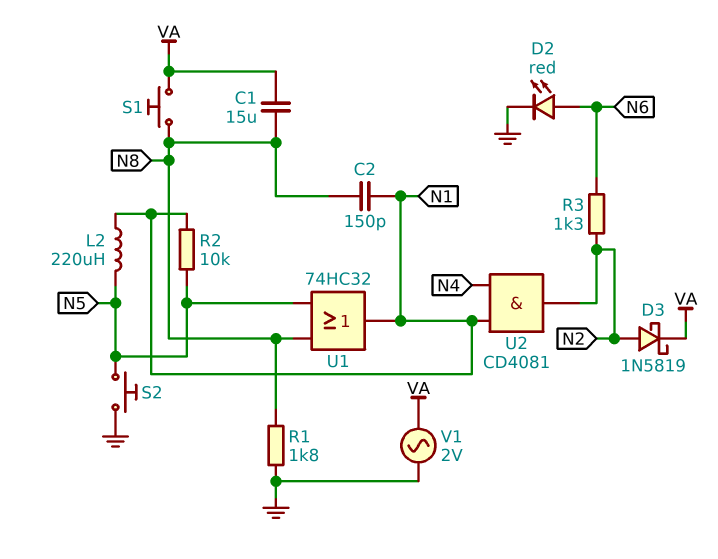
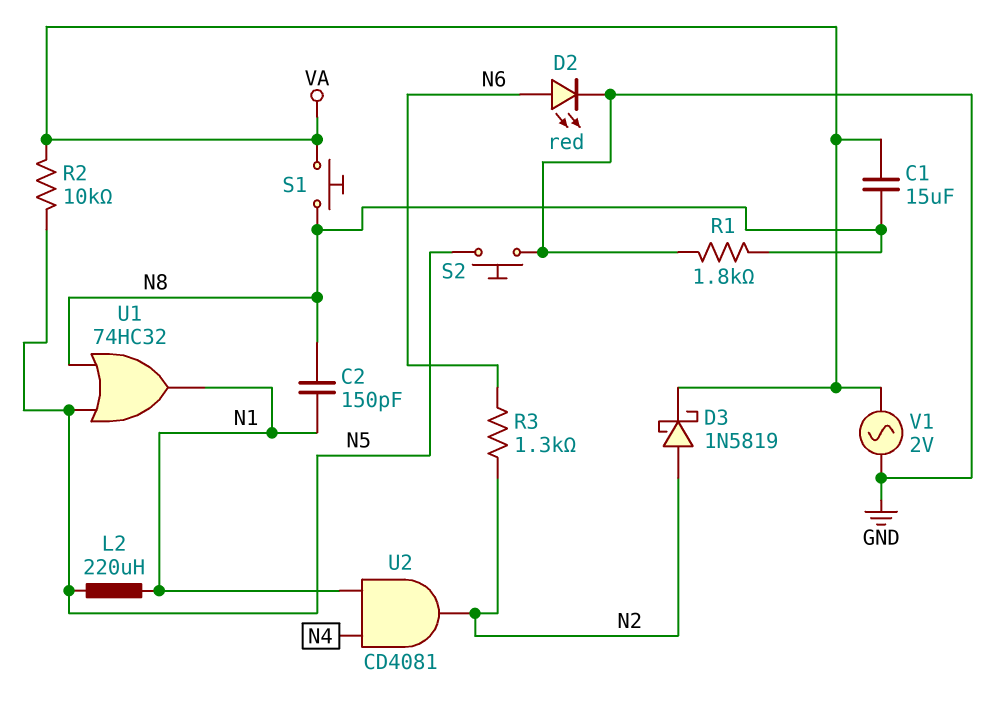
R2: 10k (N1, N5) -> 10k (N5, VA)

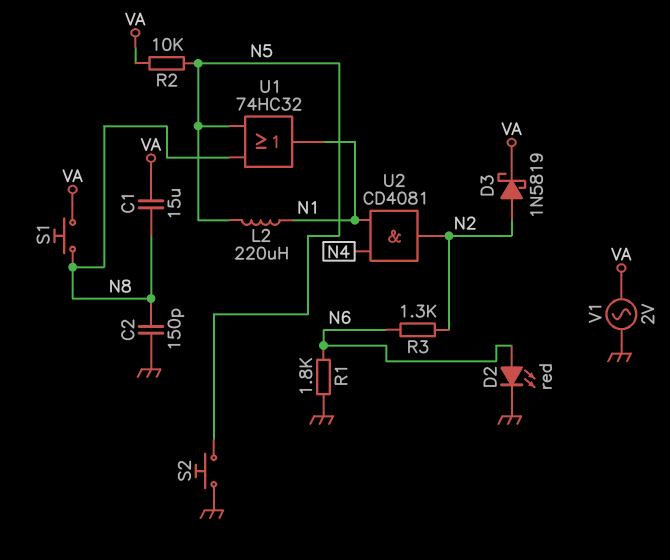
C2: 150pF (N1, N8) -> 150pF (GND, N8)
R1: 1.8k (GND, N8) -> 1.8k (GND, N6)

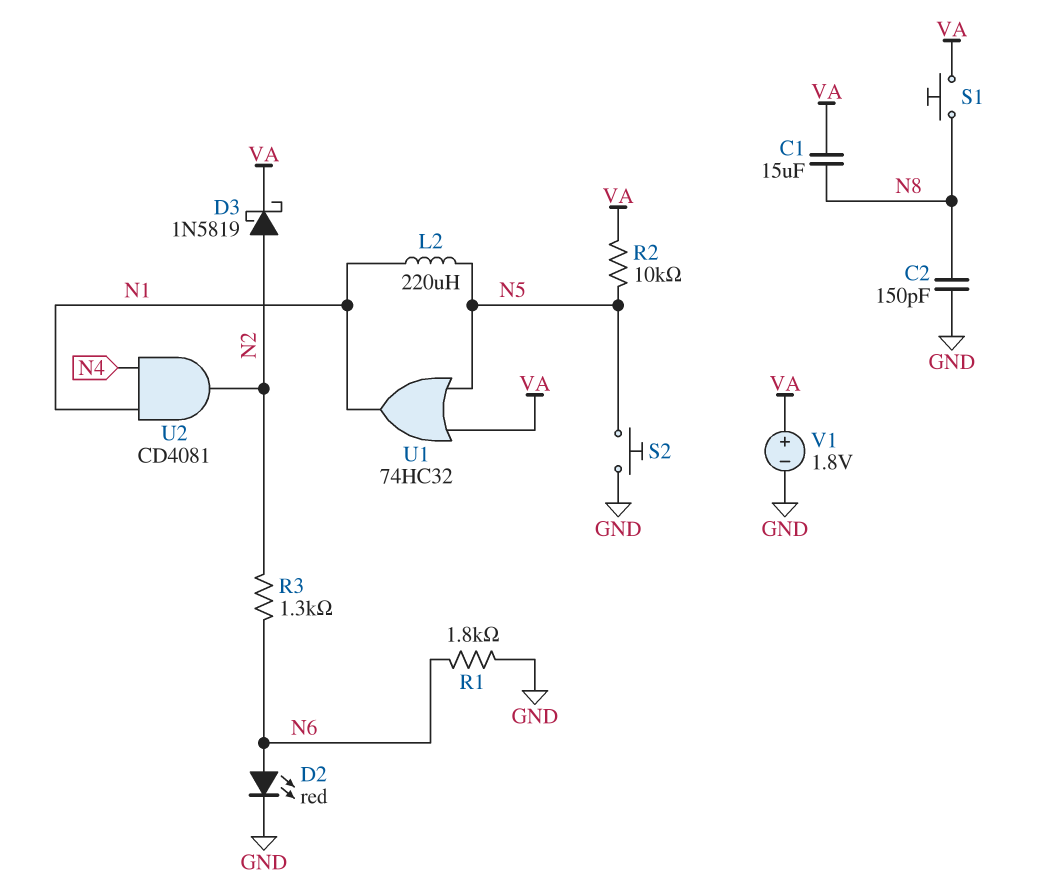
U1: OR 74HC32 (in N5, in N8, out N1) -> OR 74HC32 (in N5, in VA, out N1)
V1: AC 2V (GND, VA) -> 1.8V (plus VA, minus GND)

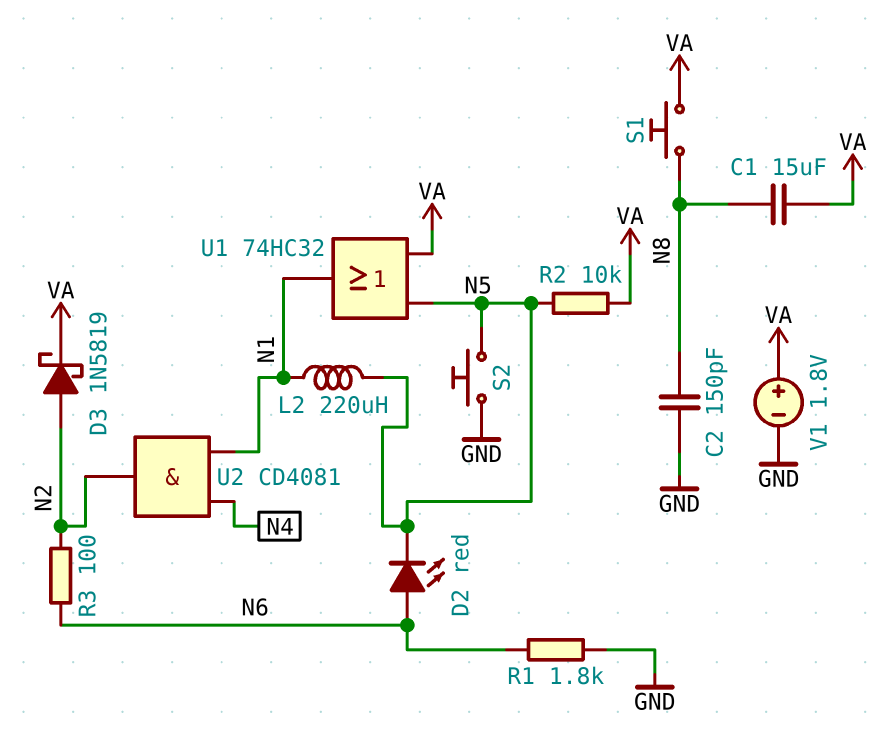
D2: LED red (A N6, K GND) -> LED red (A N6, K N5)
R3: 1.3k (N2, N6) -> 100 (N2, N6)

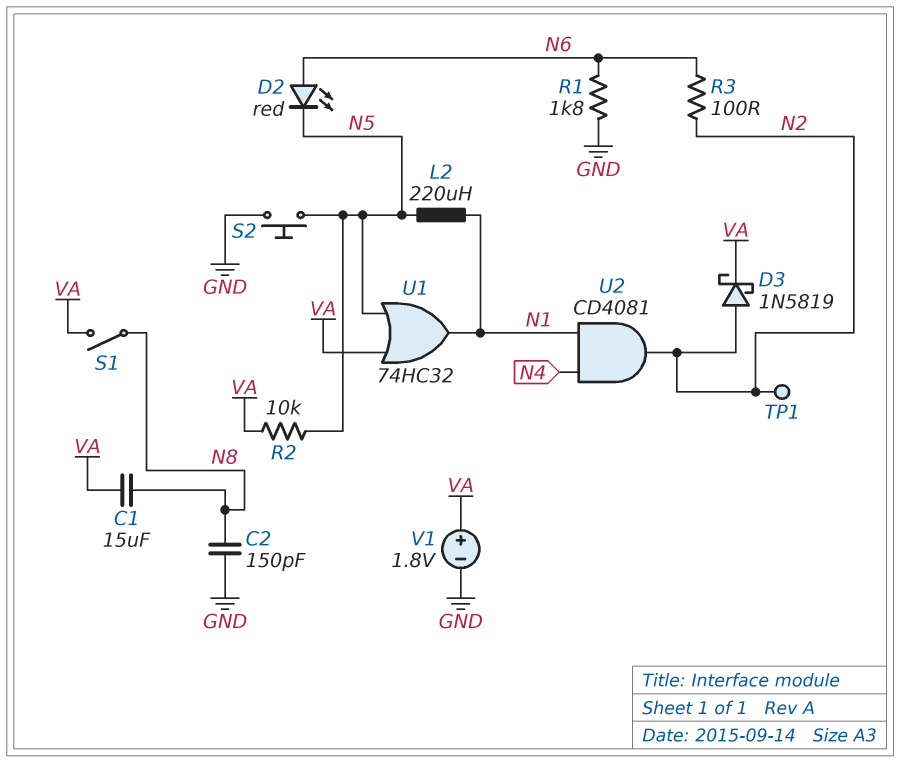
S1: button (N8, VA) -> switch (N8, VA)
TP1: none -> test point (N2)

